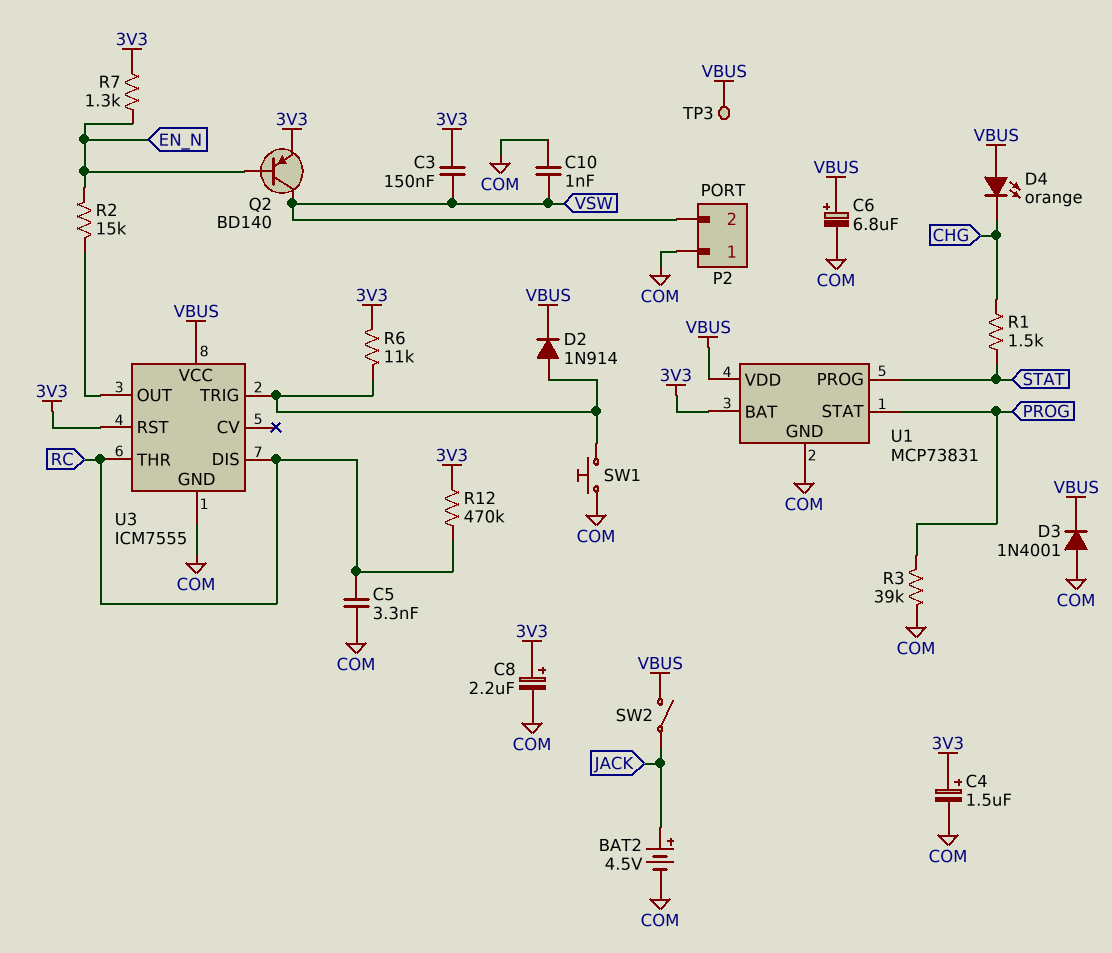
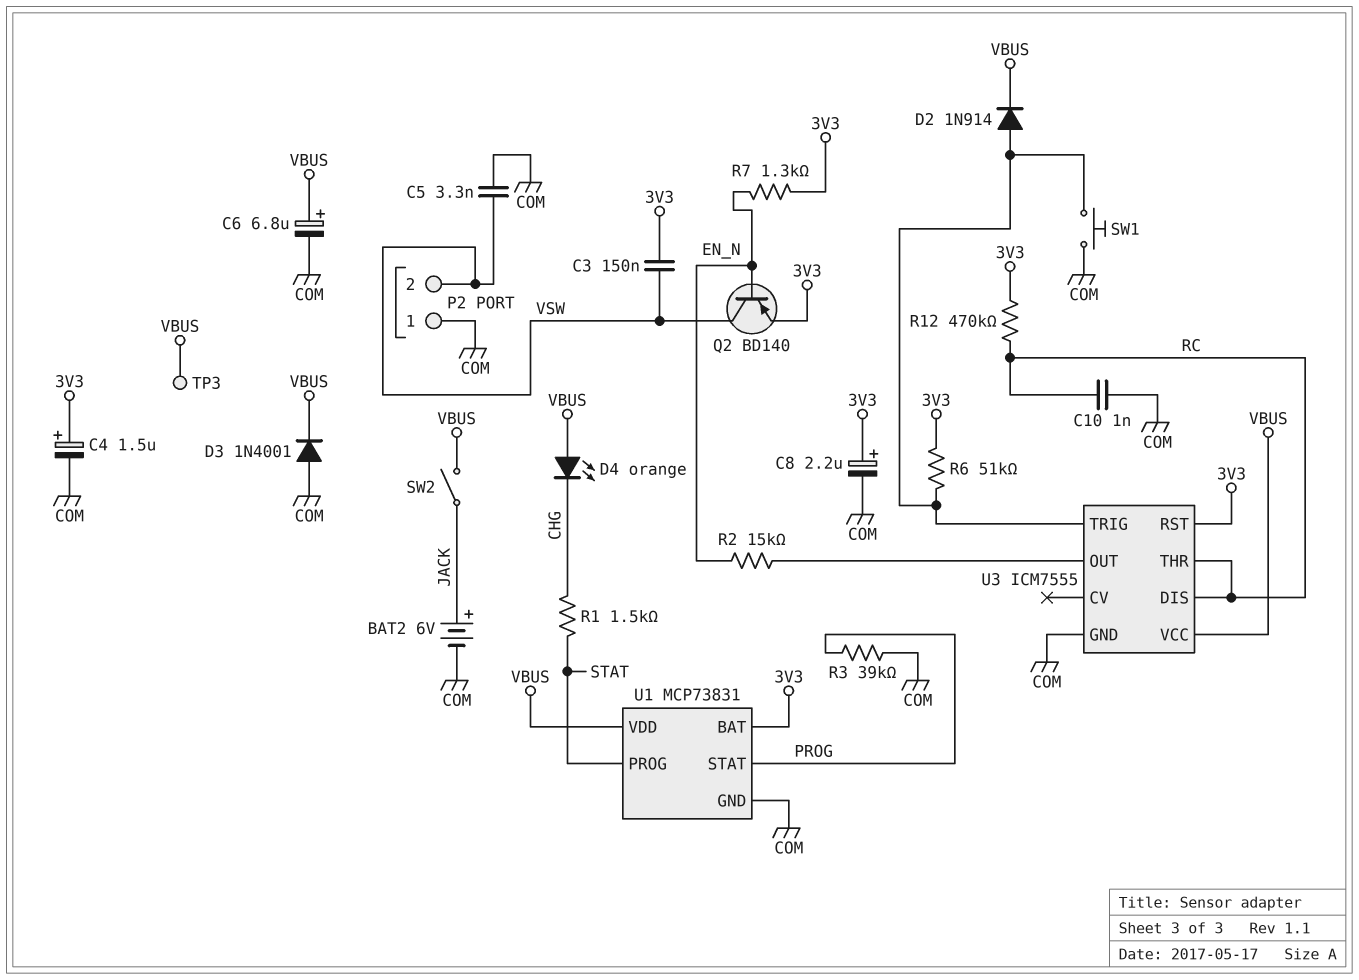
BAT2: 4.5V (plus JACK, minus COM) -> 6V (plus JACK, minus COM)
C5: 3.3nF (COM, RC) -> 3.3nF (COM, VSW)
C10: 1nF (COM, VSW) -> 1nF (COM, RC)
R6: 11k (3V3, U3/TRIG) -> 51k (3V3, U3/TRIG)

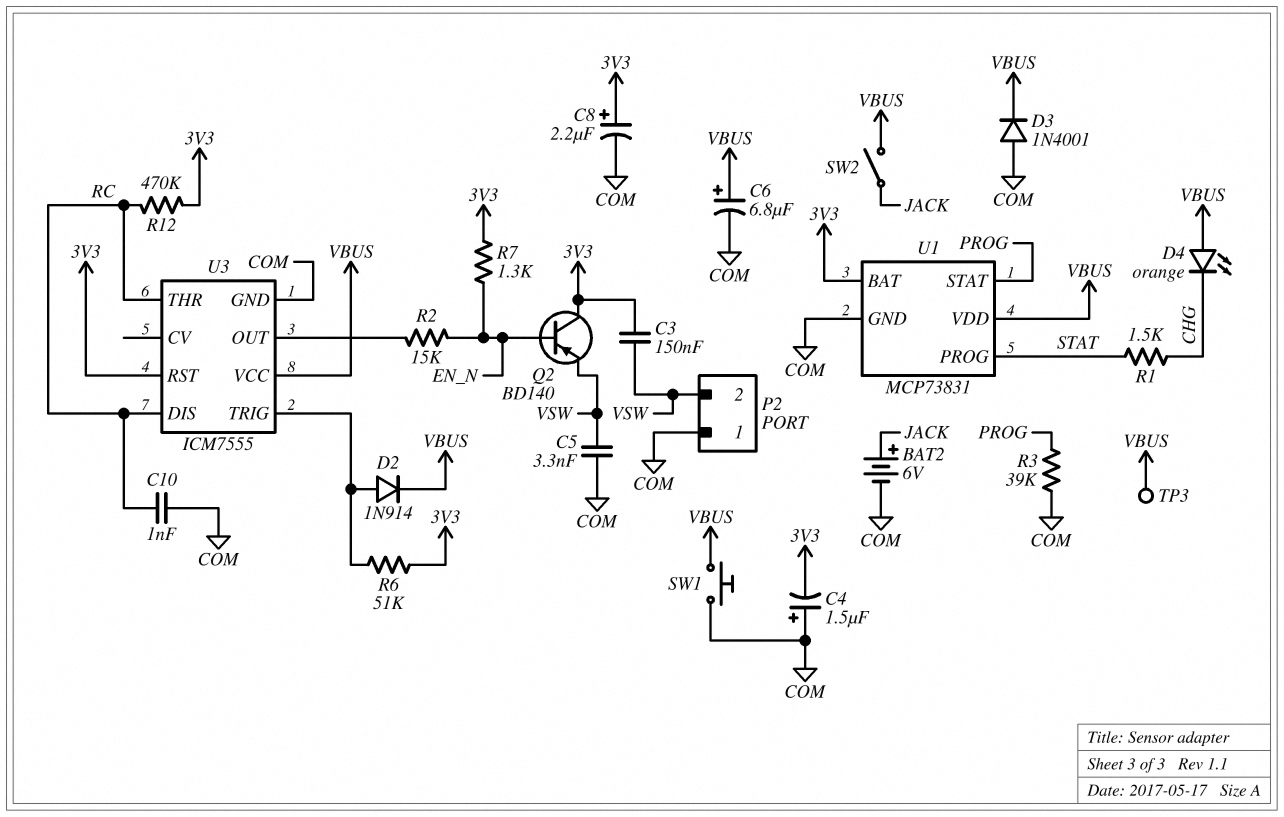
C4: 1.5uF (plus 3V3, minus COM) -> 1.5uF (plus COM, minus 3V3)
Q2: PNP BD140 (B EN_N, C VSW, E 3V3) -> PNP BD140 (B EN_N, C 3V3, E VSW)
SW1: button (COM, U3/TRIG) -> button (COM, VBUS)

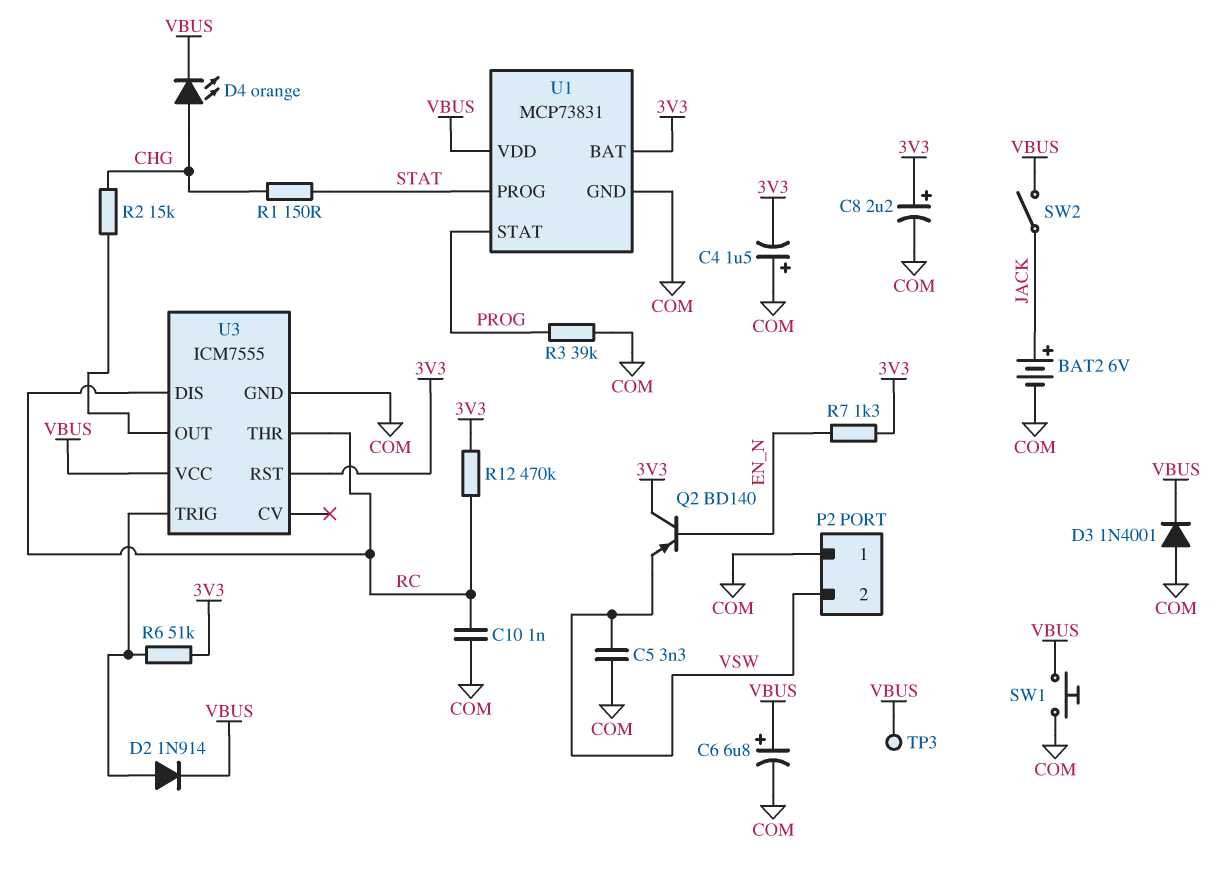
C3: 150nF (3V3, VSW) -> none
D4: LED orange (A VBUS, K CHG) -> LED orange (A CHG, K VBUS)
R1: 1.5k (CHG, STAT) -> 150 (CHG, STAT)
R2: 15k (EN_N, U3/OUT) -> 15k (CHG, U3/OUT)

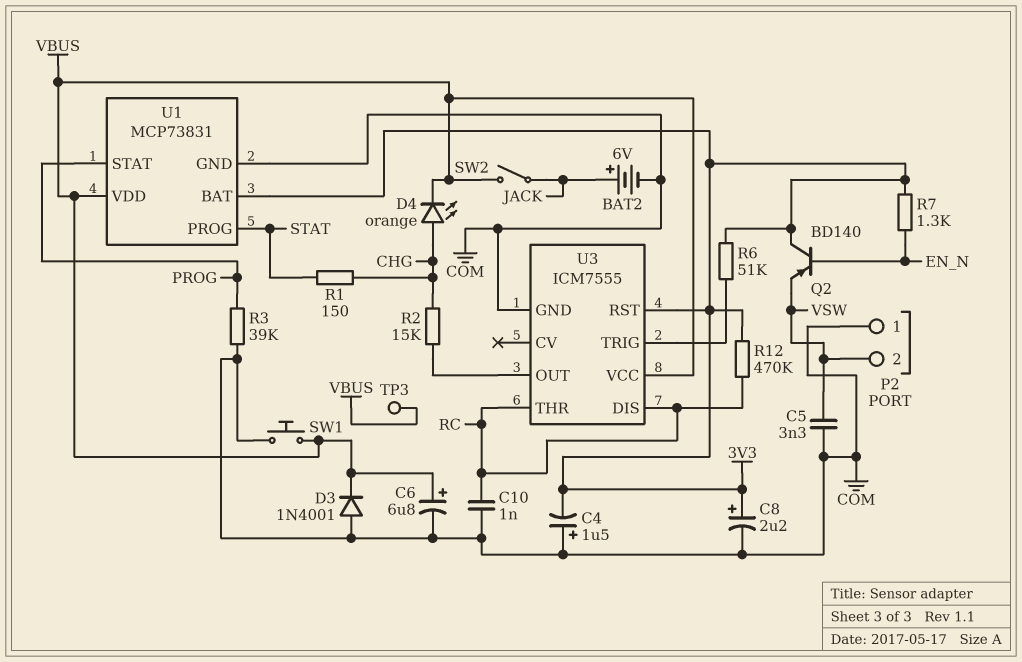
D2: diode 1N914 (A U3/TRIG, K VBUS) -> none

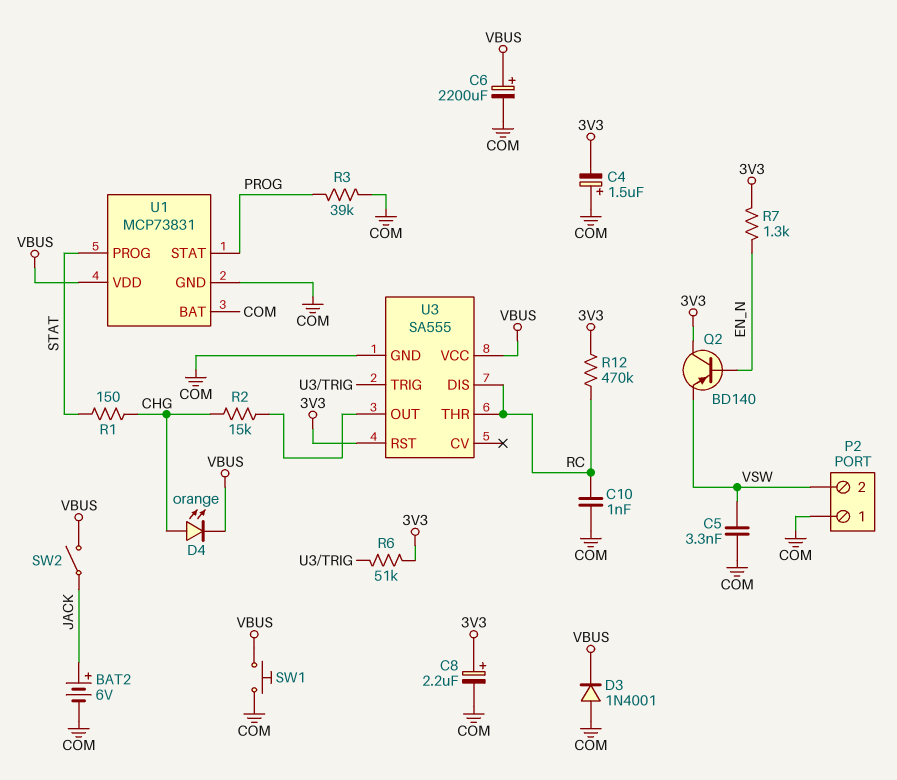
C6: 6.8uF (plus VBUS, minus COM) -> 2200uF (plus VBUS, minus COM)
TP3: test point (VBUS) -> none
U1 pin BAT: 3V3 -> COM
U3: ICM7555 -> SA555

